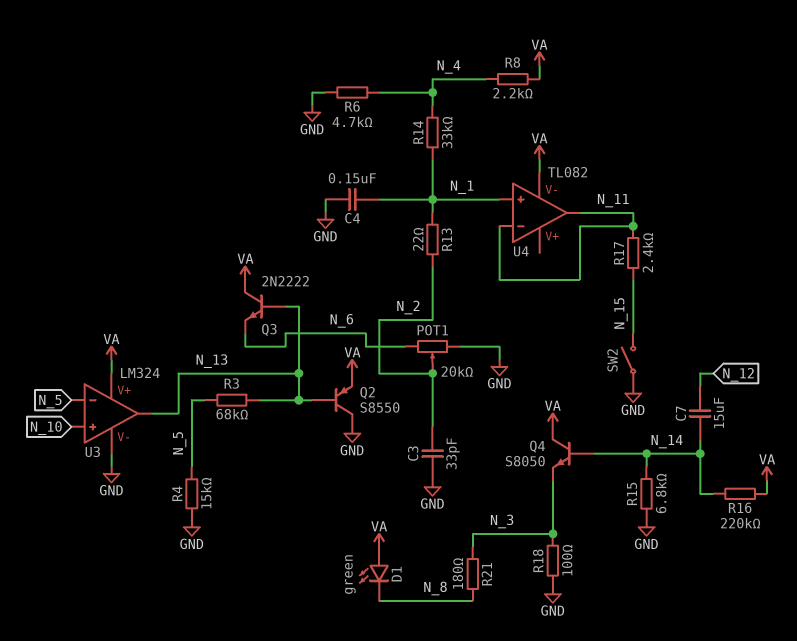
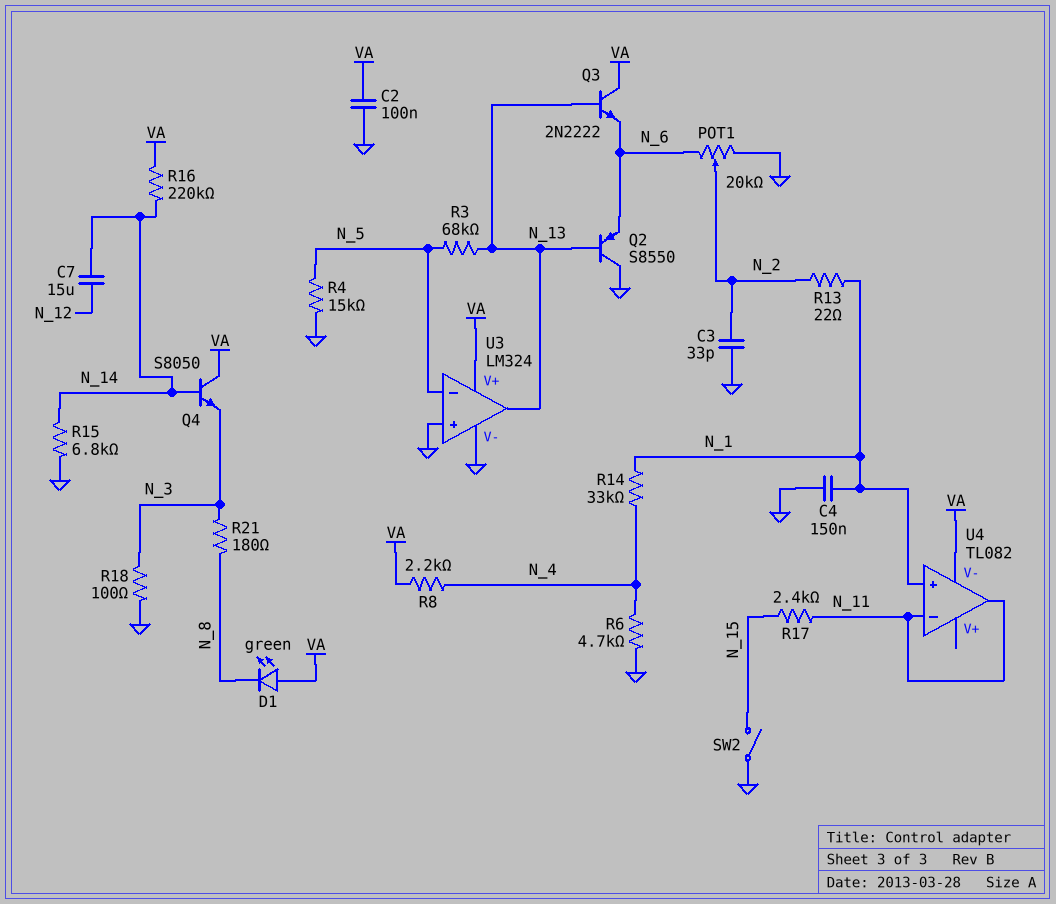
C2: none -> 100nF (GND, VA)
Q2: PNP S8550 (B N_13, C GND, E VA) -> PNP S8550 (B N_13, C GND, E N_6)
U3 pin in+: N_10 -> GND

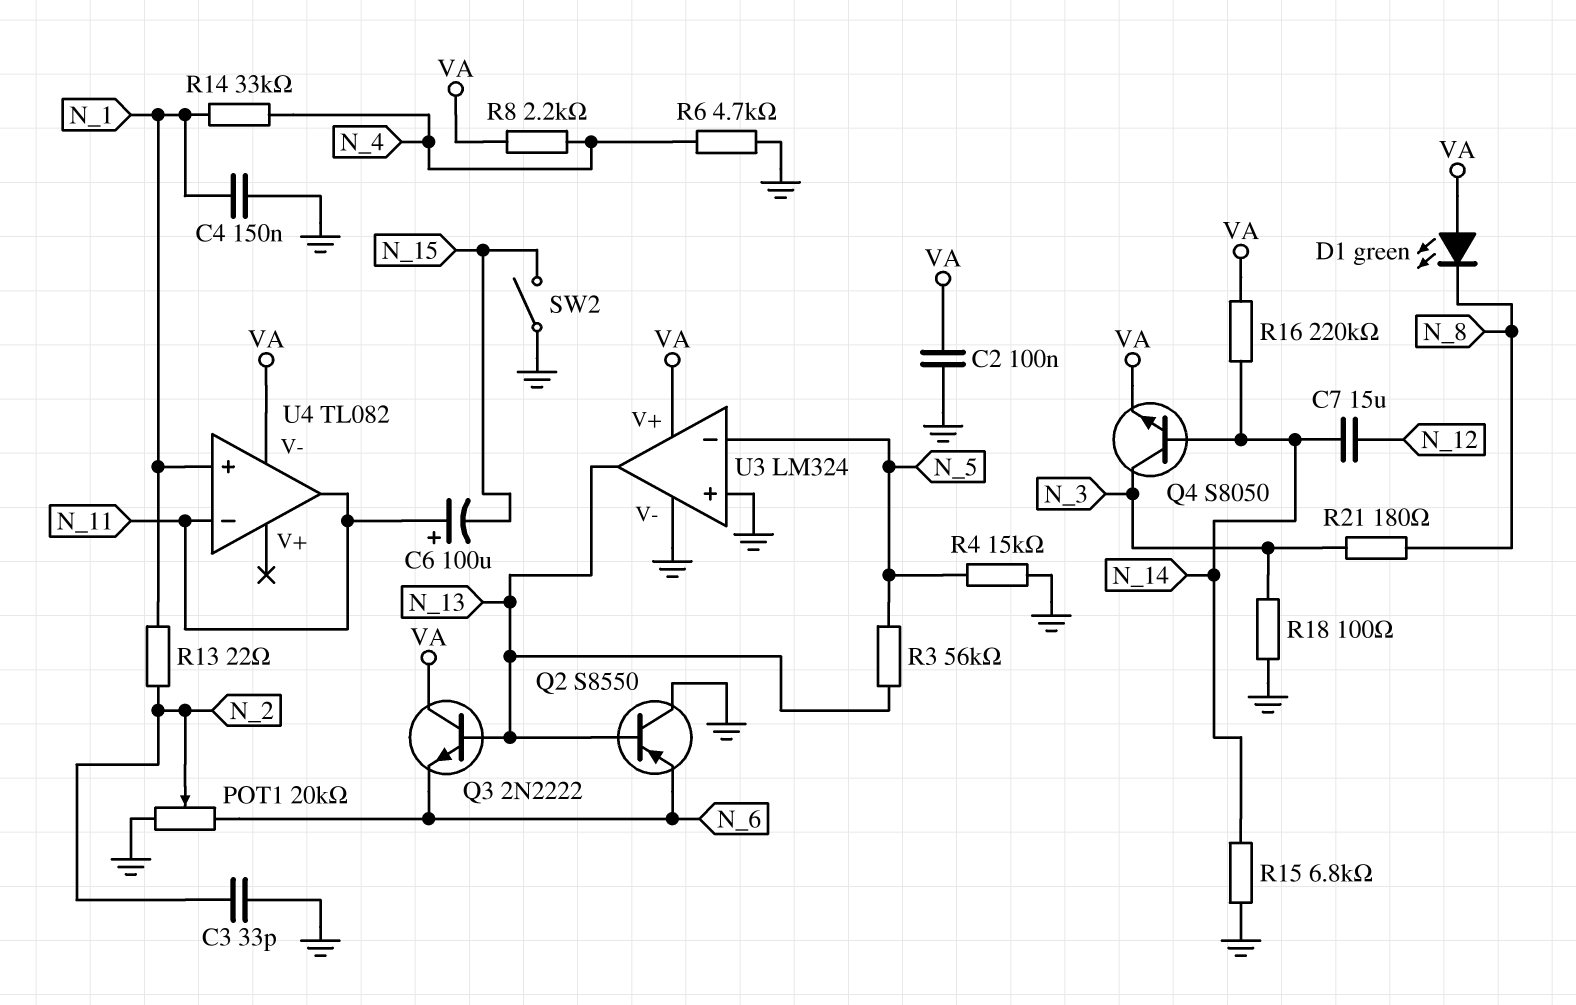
C6: none -> 100uF (plus N_11, minus N_15)
Q4: NPN S8050 (B N_14, C VA, E N_3) -> NPN S8050 (B N_14, C N_3, E VA)
R3: 68k (N_5, N_13) -> 56k (N_5, N_13)
R17: 2.4k (N_11, N_15) -> none

